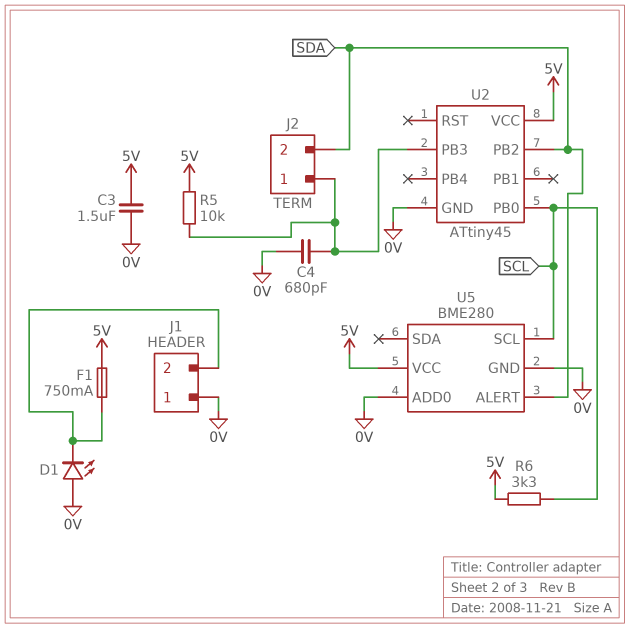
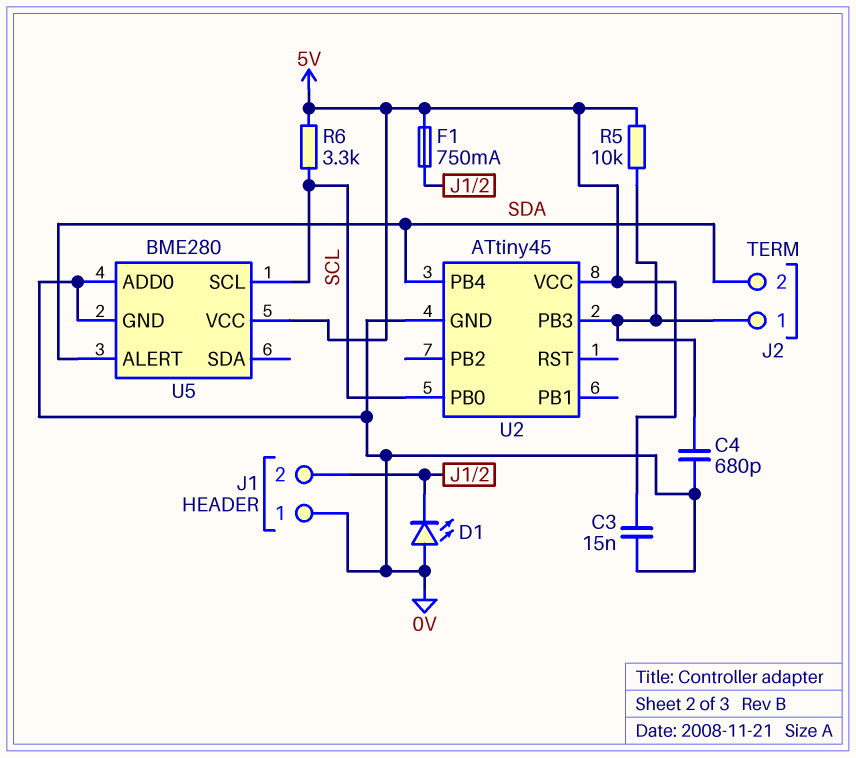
C3: 1.5uF (0V, 5V) -> 15nF (0V, 5V)
U2 pin PB2: SDA -> none
U2 pin PB4: none -> SDA

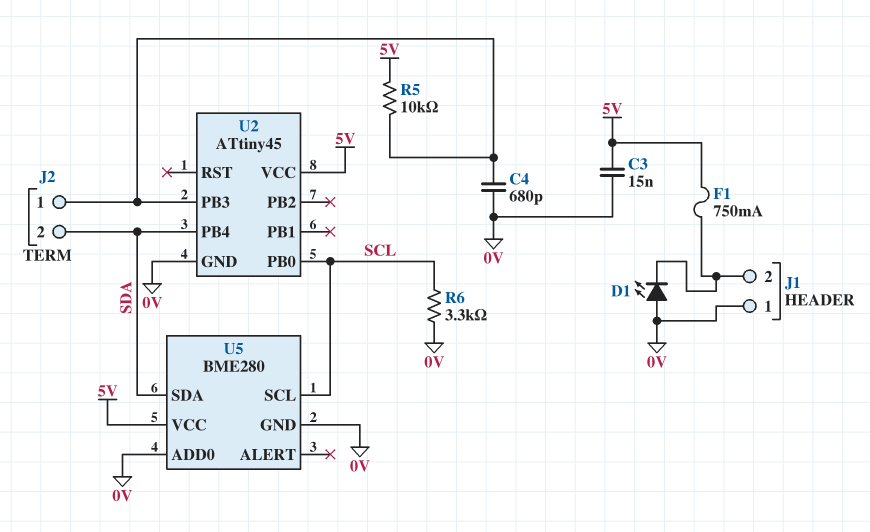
R6: 3.3k (5V, SCL) -> 3.3k (0V, SCL)
U5 pin ALERT: SDA -> none
U5 pin SDA: none -> SDA

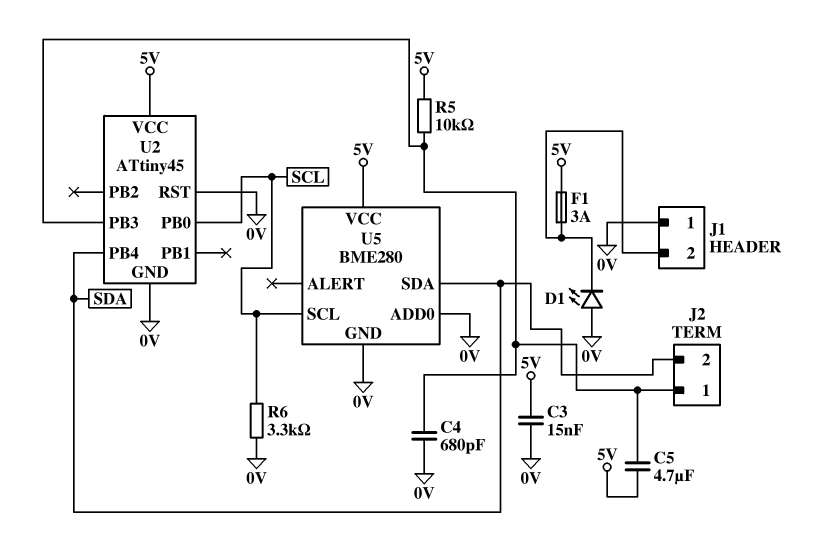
C5: none -> 4.7uF (5V, J2/1)
F1: 750mA (5V, J1/2) -> 3A (5V, J1/2)
U2 pin RST: none -> 0V

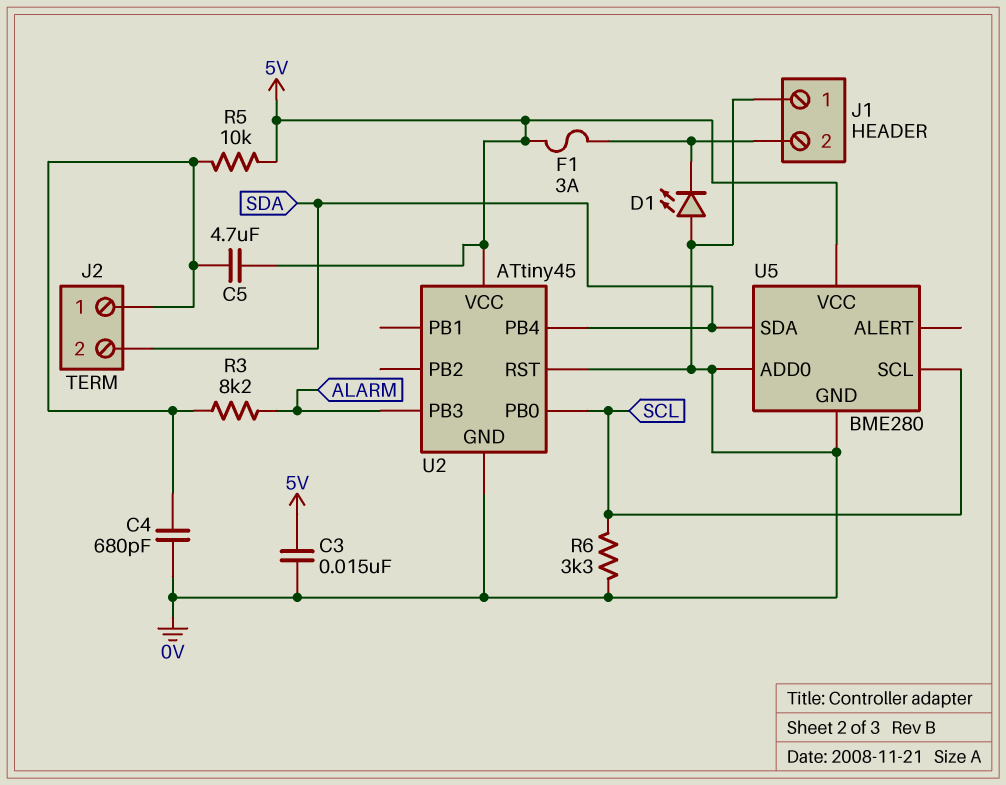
R3: none -> 8.2k (ALARM, J2/1)
U2 pin PB3: J2/1 -> ALARM

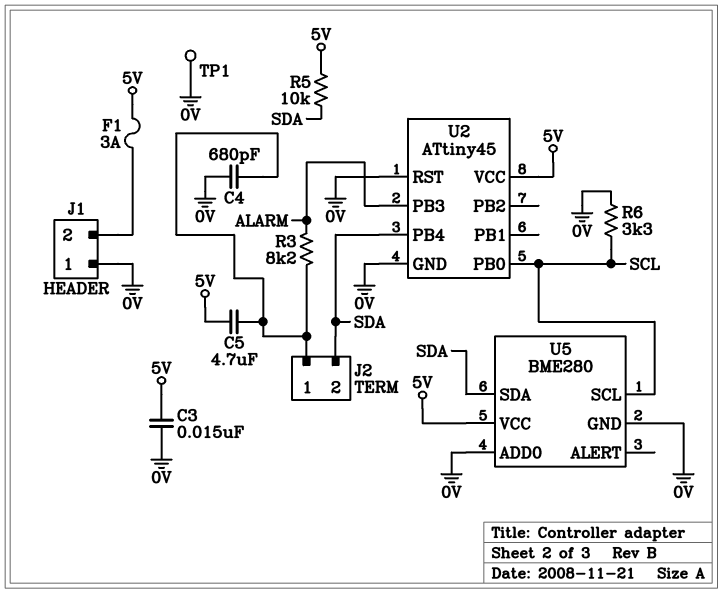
D1: LED (A 0V, K J1/2) -> none
R5: 10k (5V, J2/1) -> 10k (5V, SDA)
TP1: none -> test point (0V)

